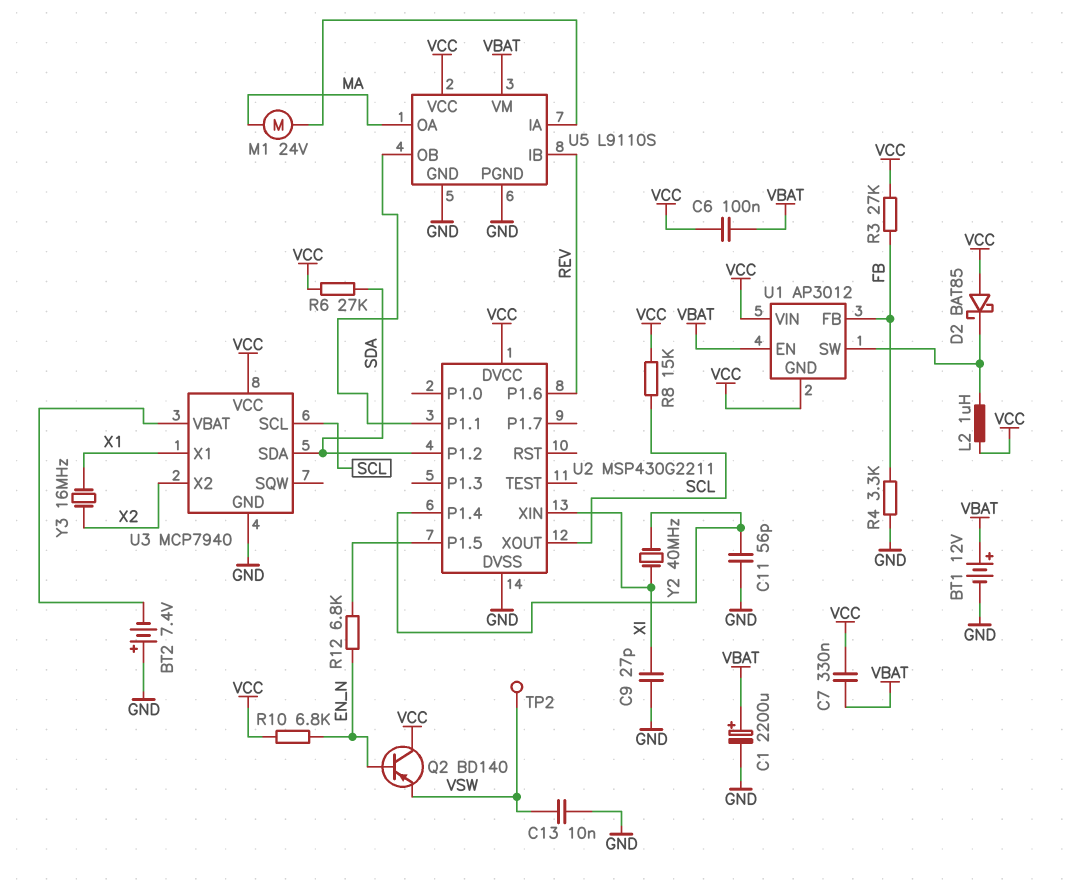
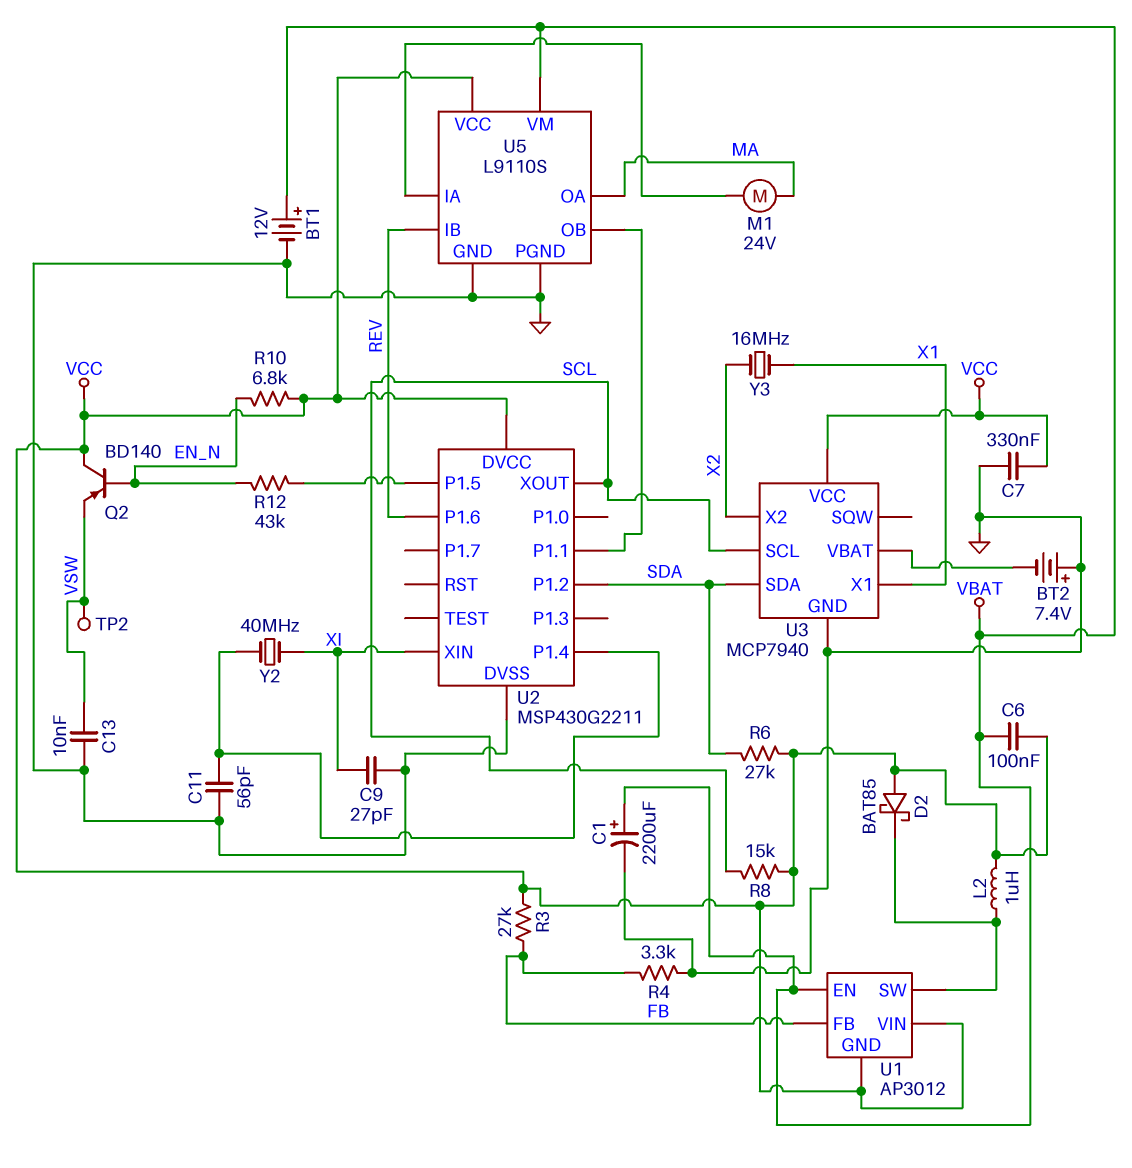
C7: 330nF (VBAT, VCC) -> 330nF (GND, VCC)
R12: 6.8k (EN_N, U2/P1.5) -> 43k (EN_N, U2/P1.5)

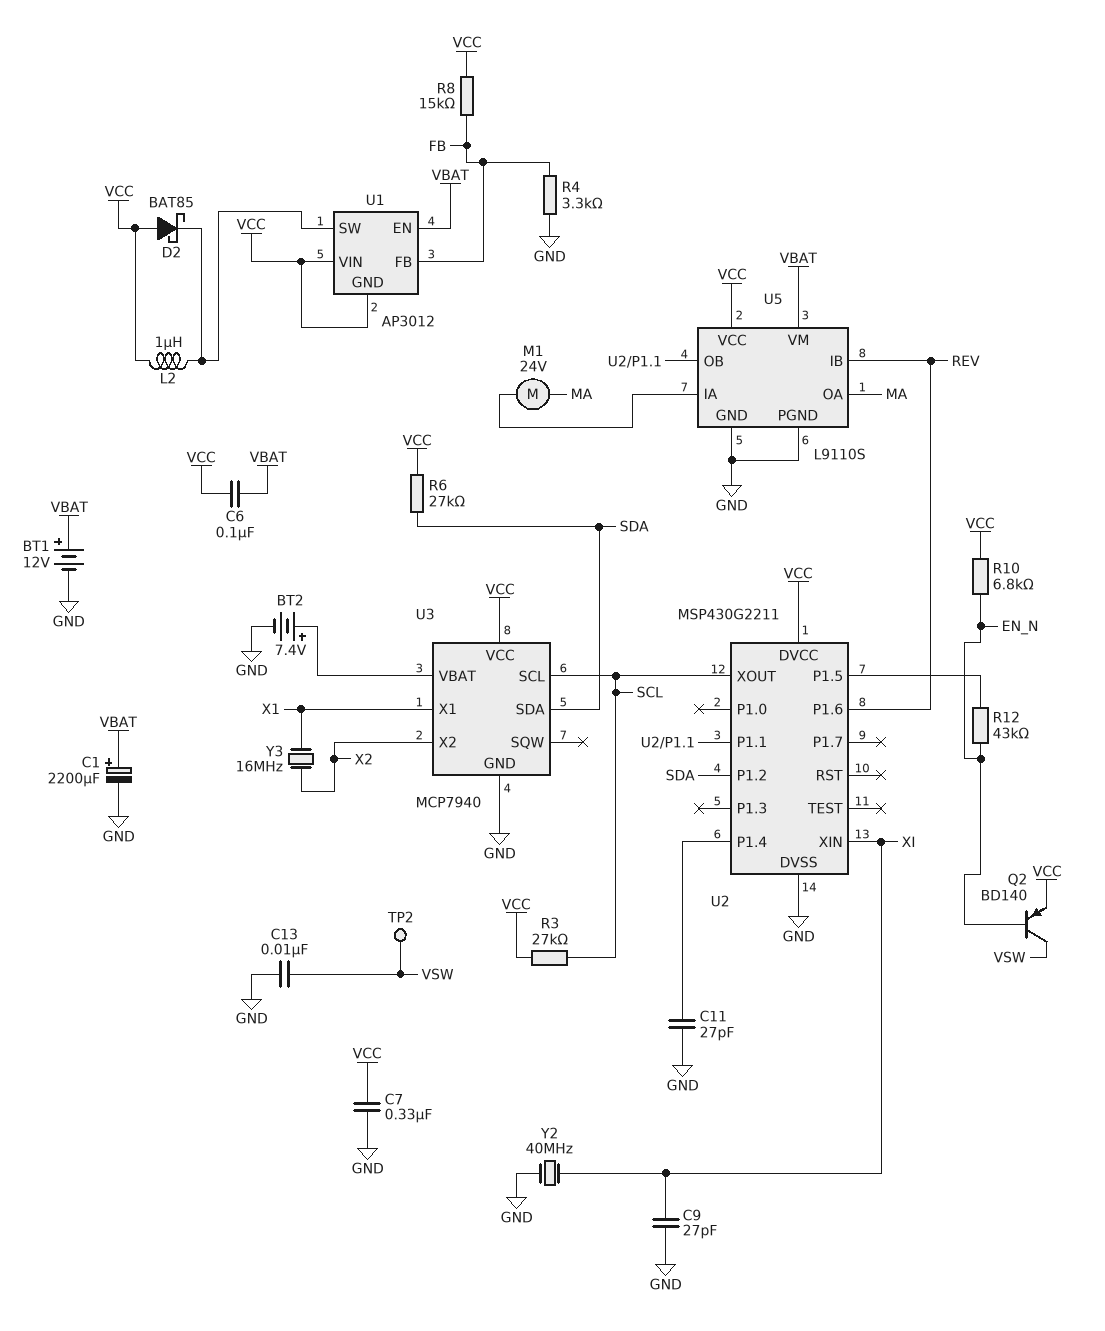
BT2: 7.4V (plus GND, minus U3/VBAT) -> 7.4V (plus U3/VBAT, minus GND)
C11: 56pF (GND, U2/P1.4) -> 27pF (GND, U2/P1.4)
Q2: PNP BD140 (B EN_N, C VCC, E VSW) -> PNP BD140 (B EN_N, C VSW, E VCC)
R3: 27k (FB, VCC) -> 27k (SCL, VCC)
R8: 15k (SCL, VCC) -> 15k (FB, VCC)
Y2: 40MHz (U2/P1.4, XI) -> 40MHz (GND, XI)

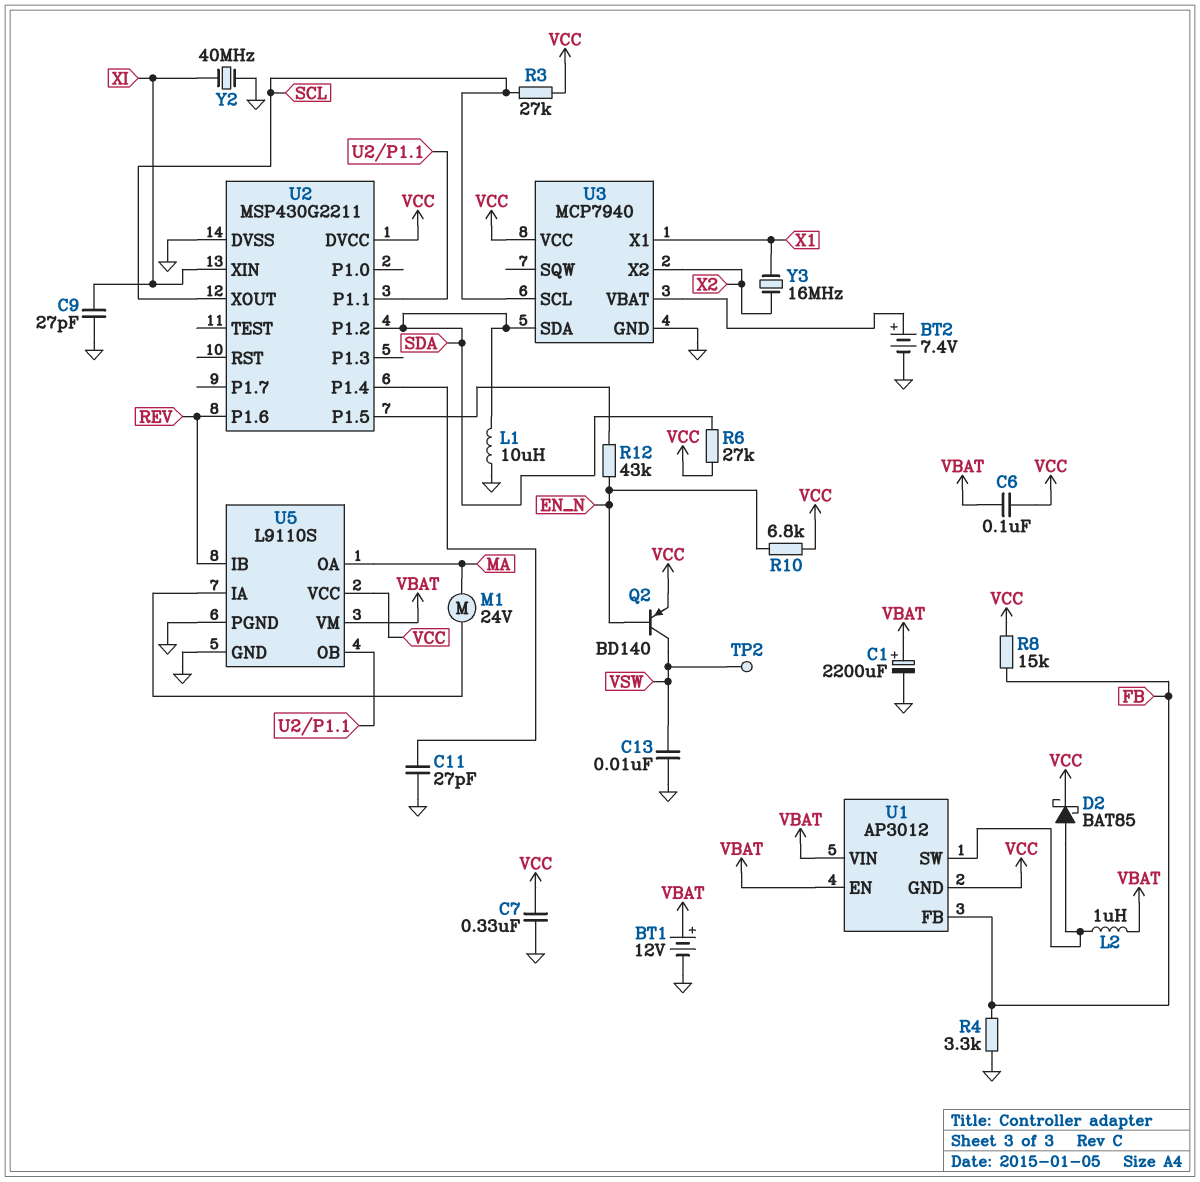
D2: schottky BAT85 (A VCC, K U1/SW) -> schottky BAT85 (A U1/SW, K VCC)
L1: none -> 10uH (GND, SDA)
L2: 1uH (U1/SW, VCC) -> 1uH (U1/SW, VBAT)
U1 pin VIN: VCC -> VBAT

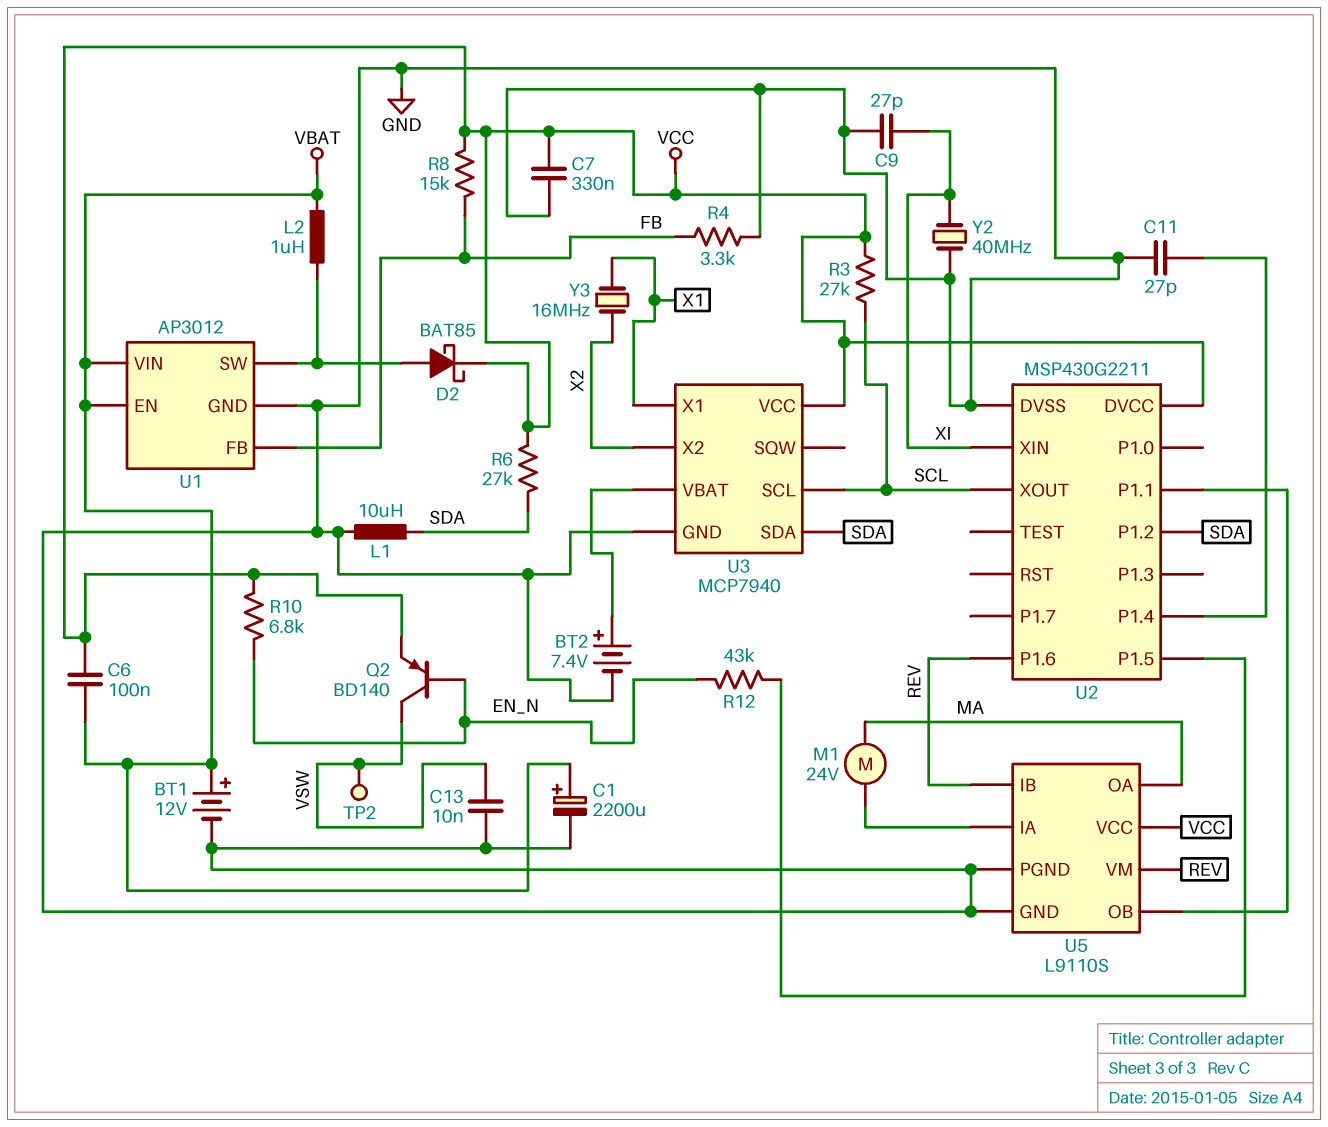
U1 pin GND: VCC -> GND
U5 pin VM: VBAT -> REV

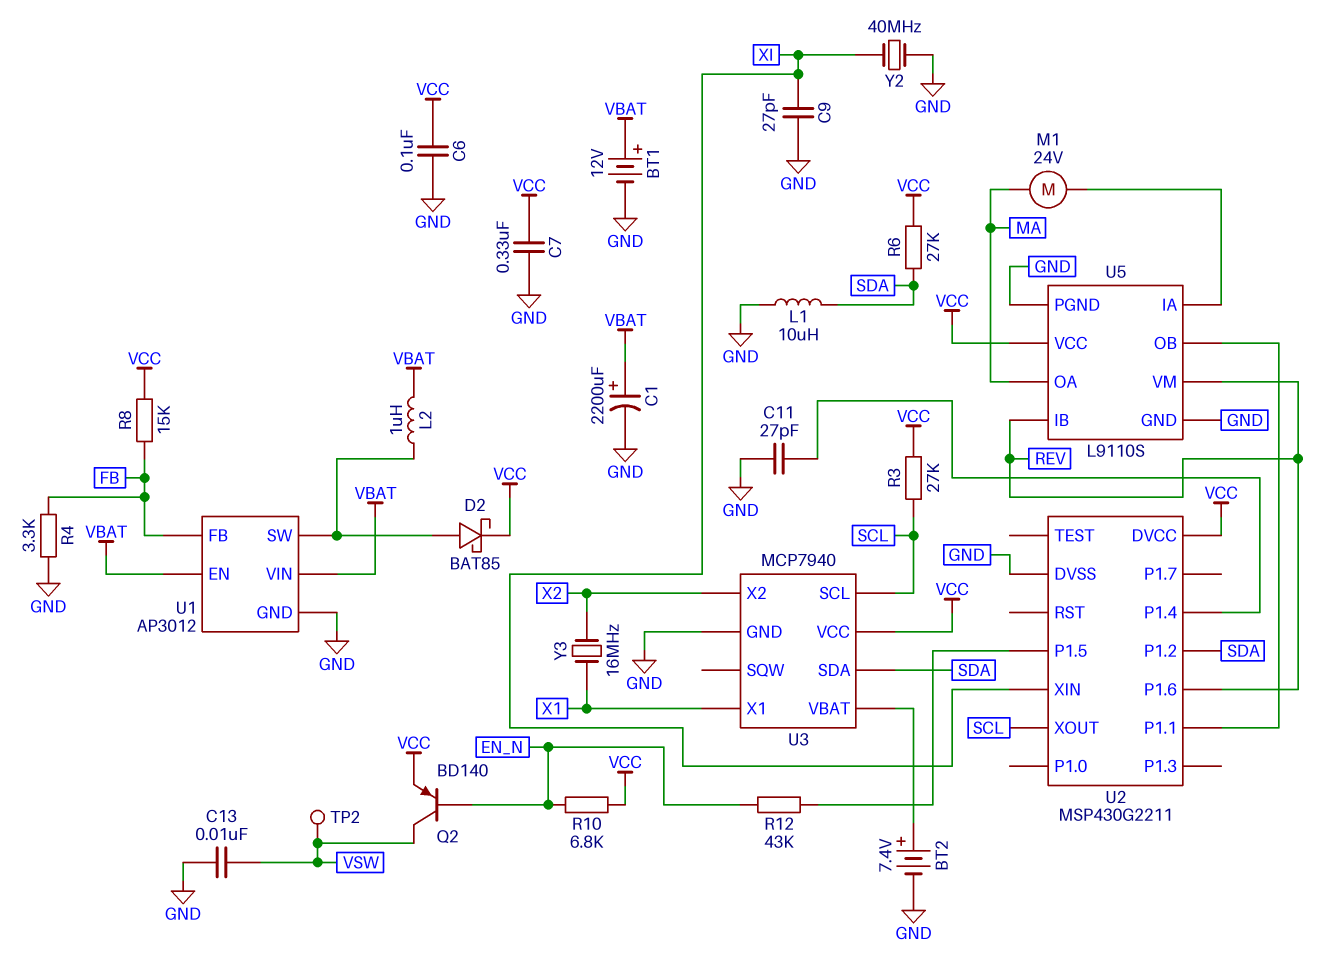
C6: 100nF (VBAT, VCC) -> 100nF (GND, VCC)

